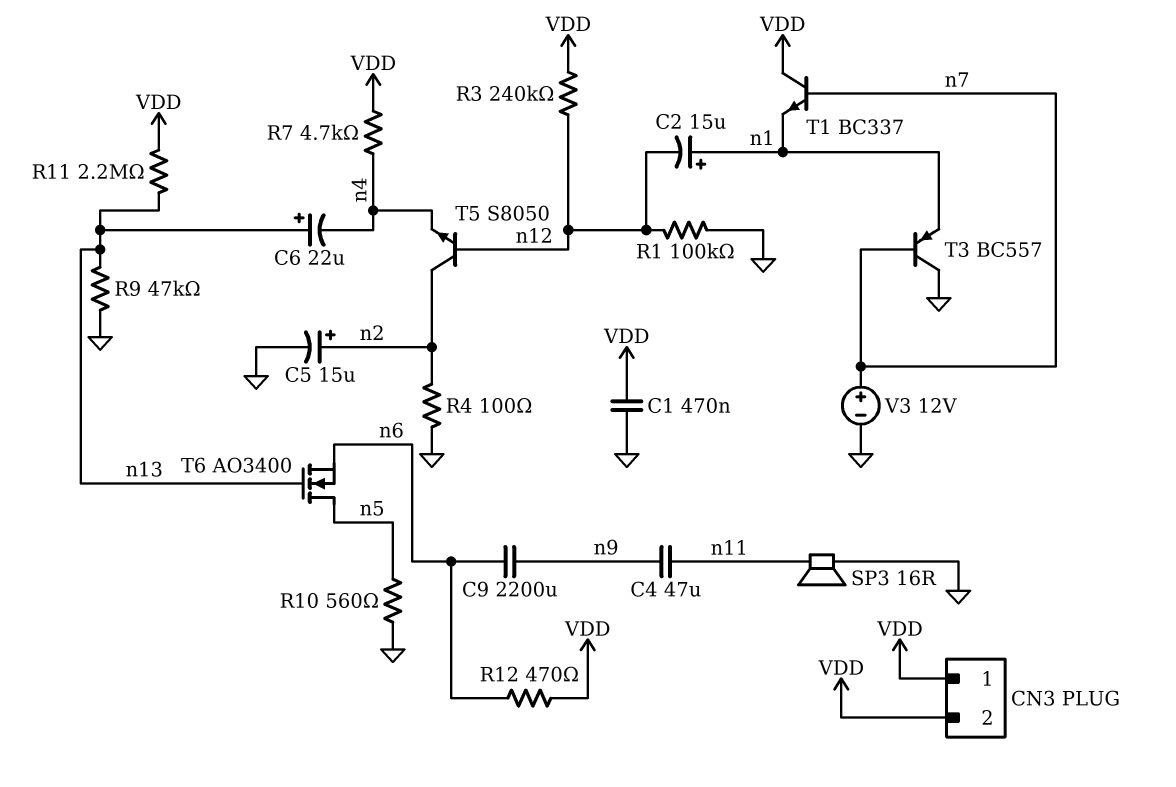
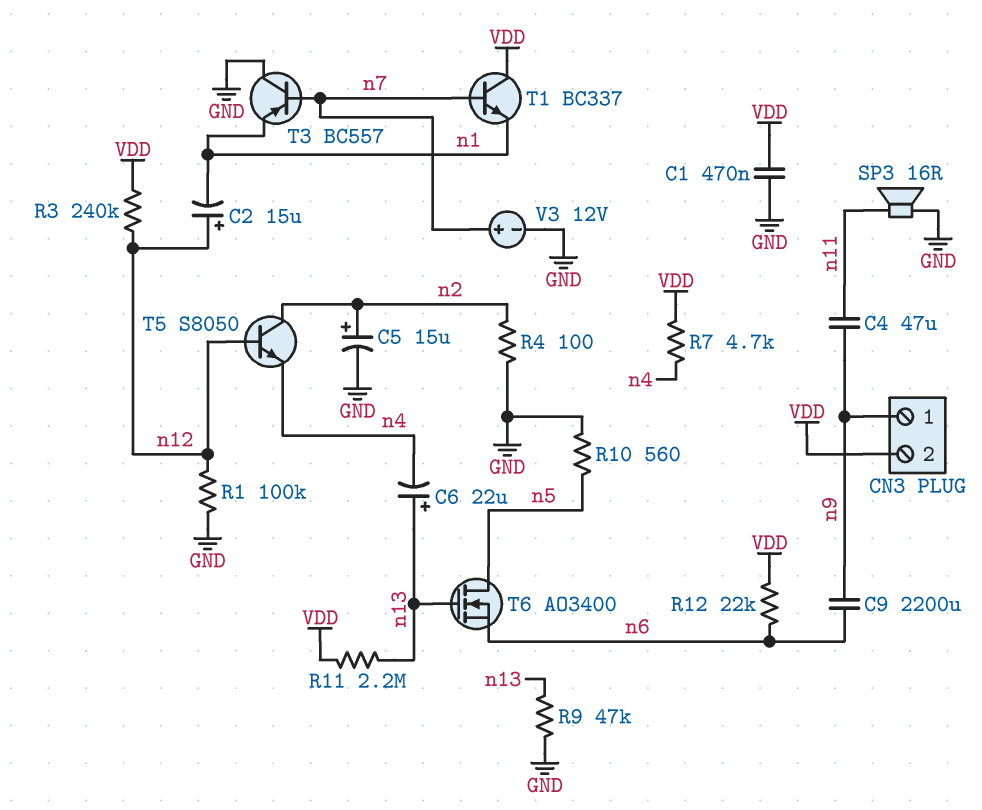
C2: 15uF (plus n1, minus n12) -> 15uF (plus n12, minus n1)
CN3 pin 1: VDD -> n9
R12: 470 (VDD, n6) -> 22k (VDD, n6)

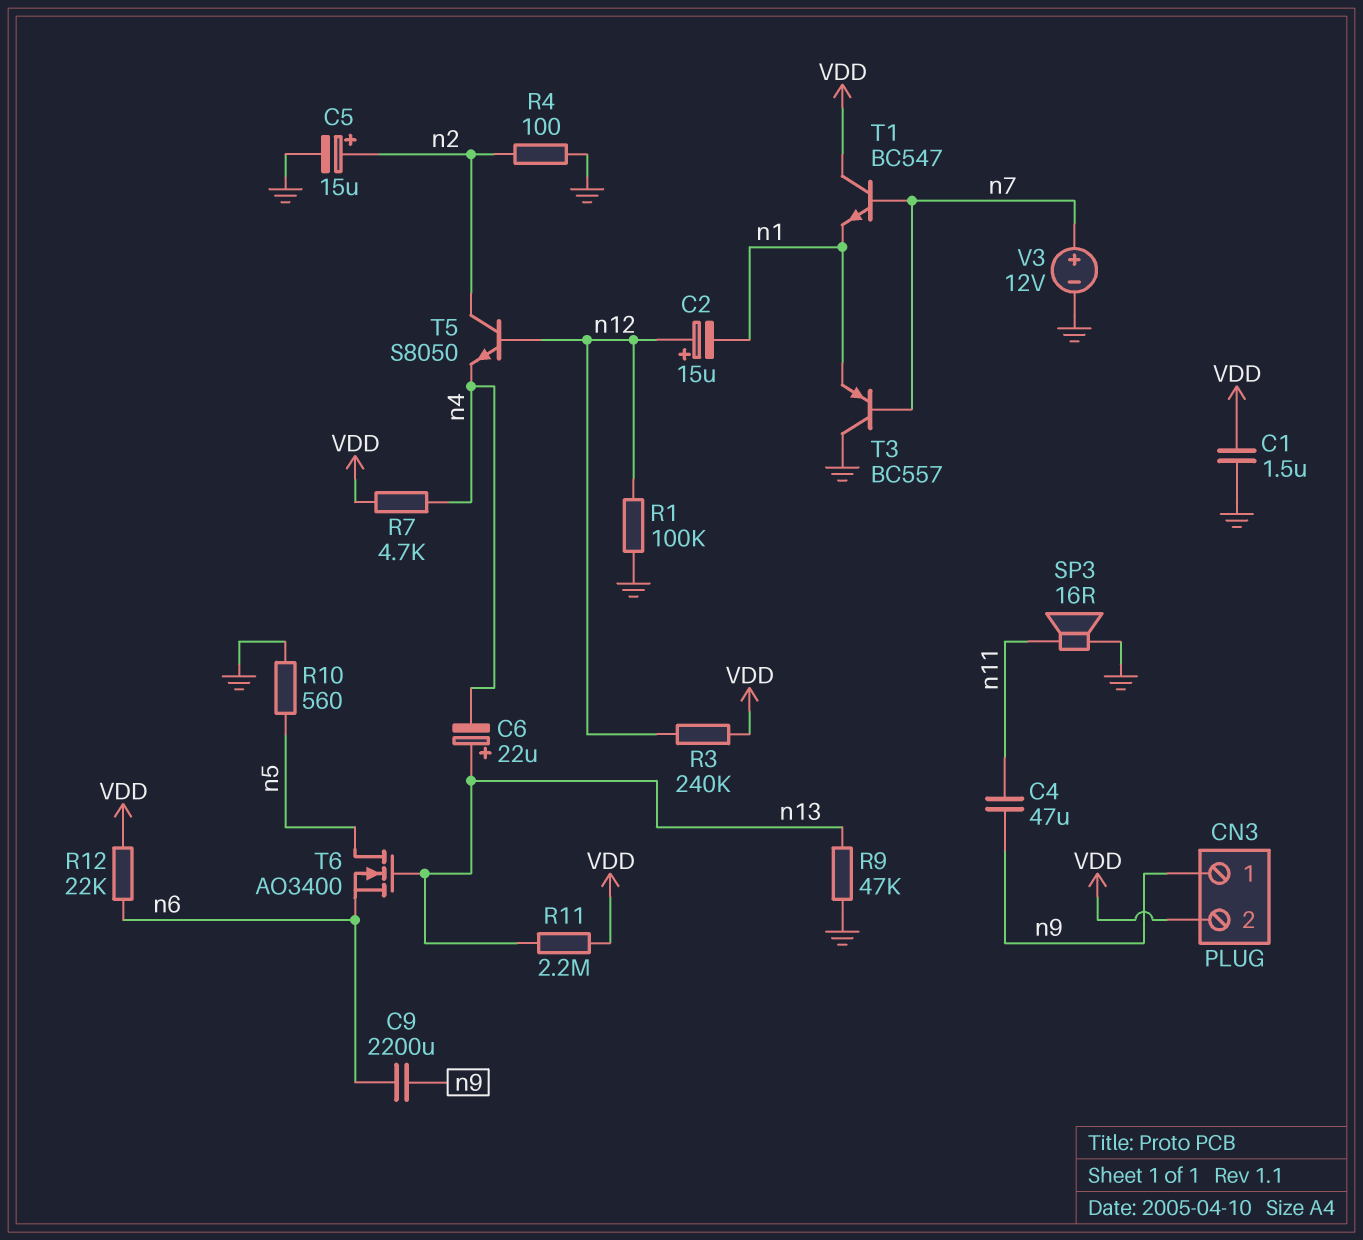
C1: 470nF (GND, VDD) -> 1.5uF (GND, VDD)
T1: NPN BC337 (B n7, C VDD, E n1) -> NPN BC547 (B n7, C VDD, E n1)

